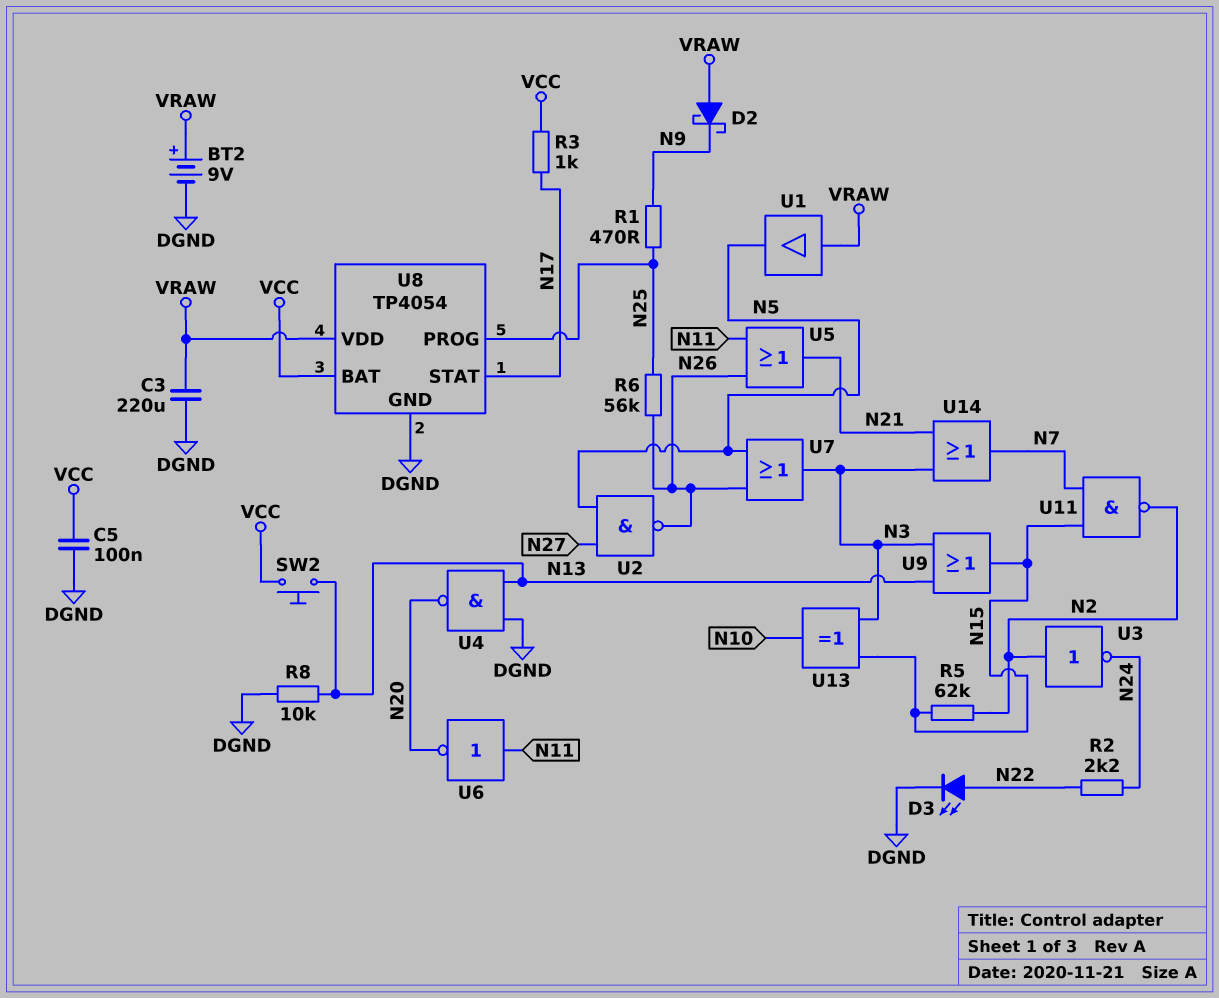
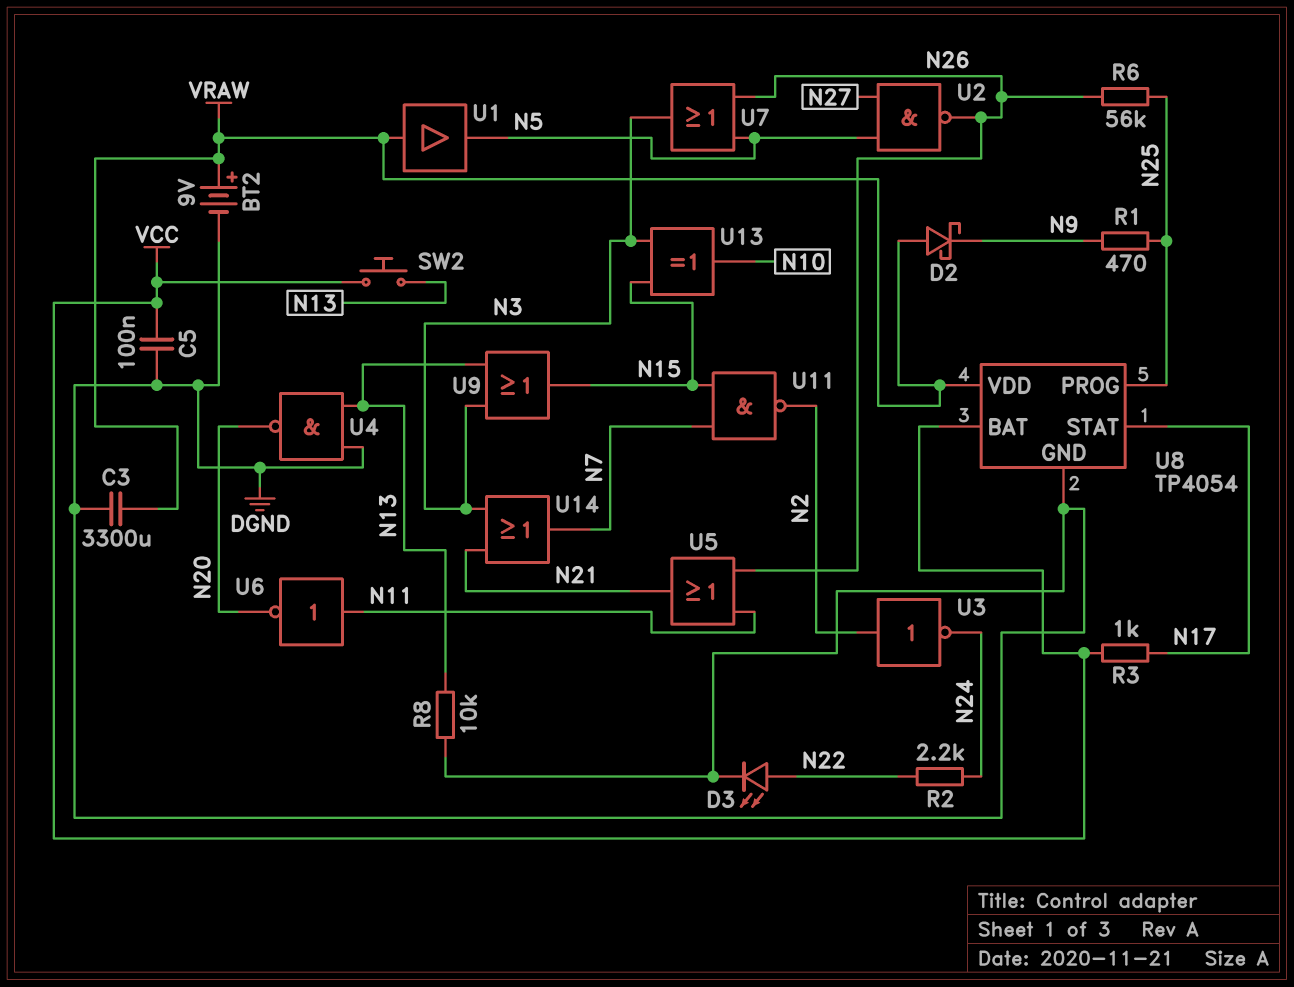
C3: 220uF (DGND, VRAW) -> 3300uF (DGND, VRAW)
R5: 62k (N2, N15) -> none

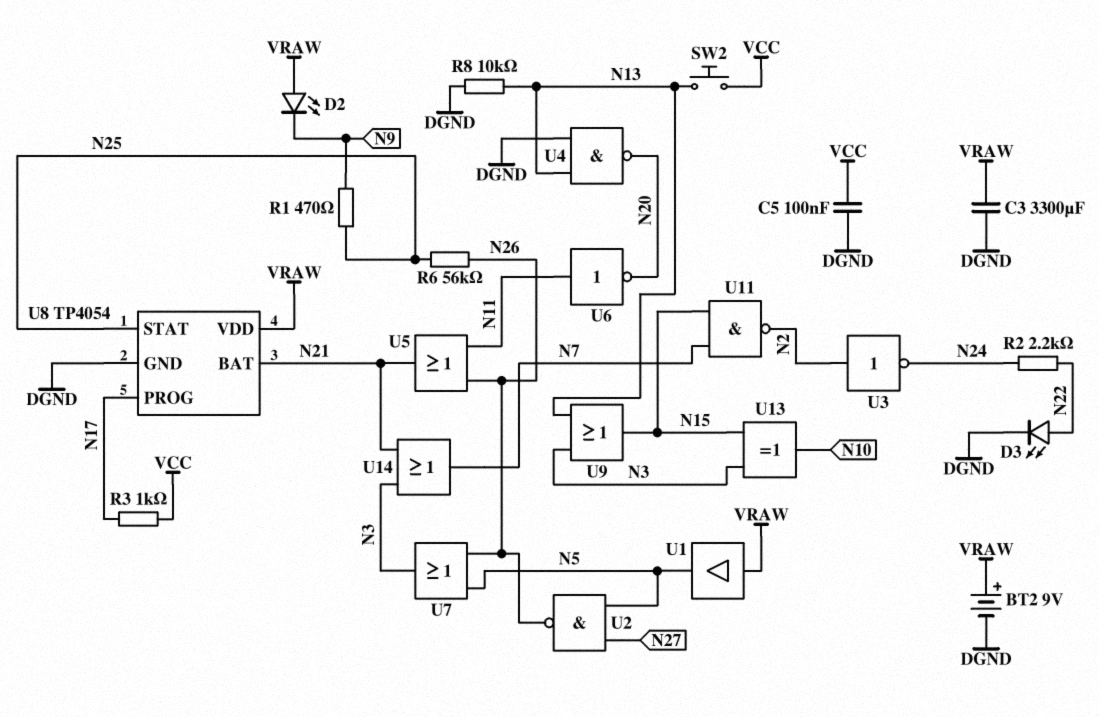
D2: schottky (A VRAW, K N9) -> LED (A VRAW, K N9)
U8 pin BAT: VCC -> N21
U8 pin PROG: N25 -> N17
U8 pin STAT: N17 -> N25

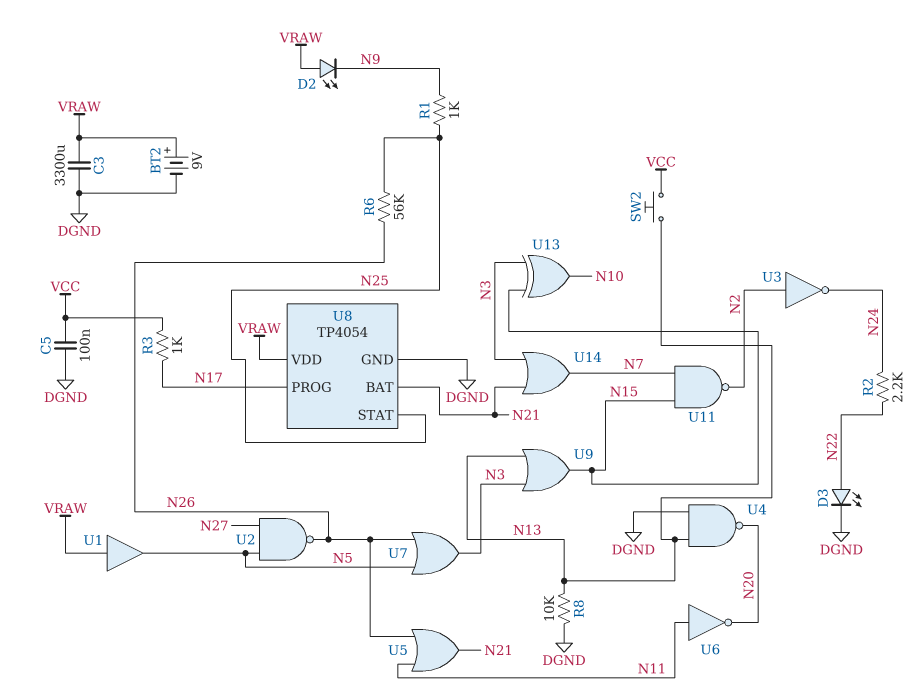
R1: 470 (N9, N25) -> 1k (N9, N25)

